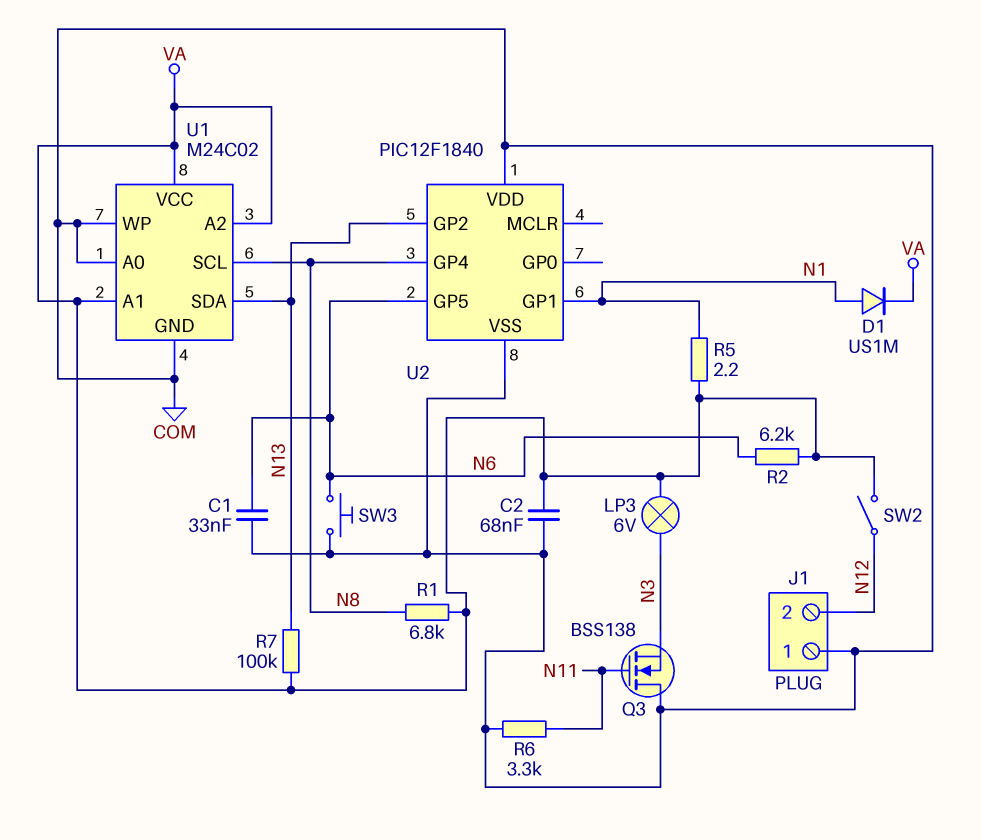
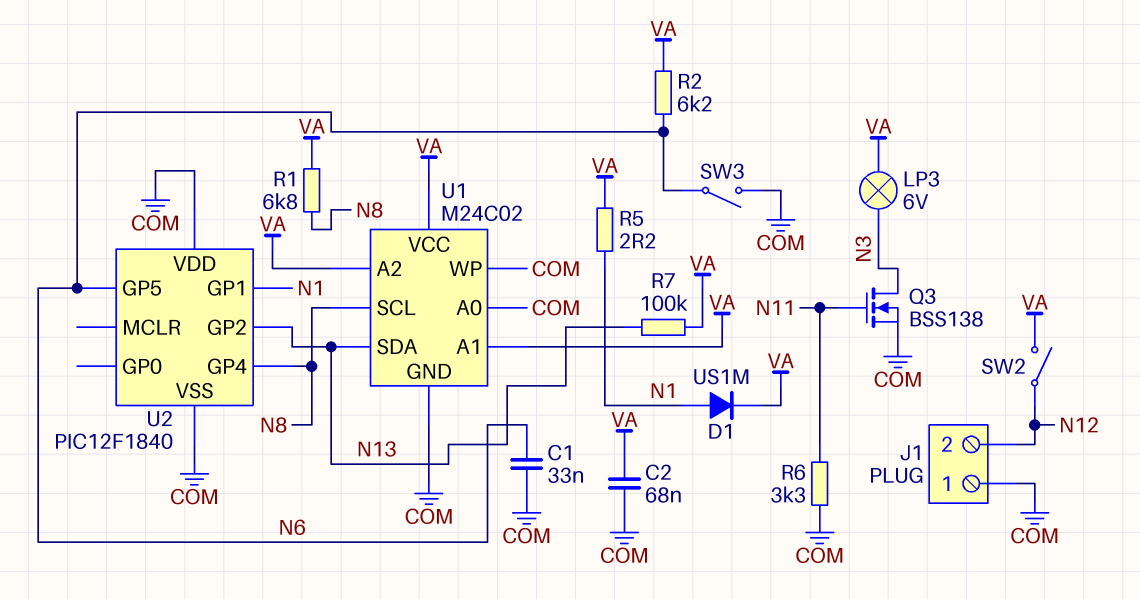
Q3: NMOS BSS138 (G N11, D COM, S N3) -> NMOS BSS138 (G N11, D N3, S COM)
SW3: button (COM, N6) -> switch (COM, N6)

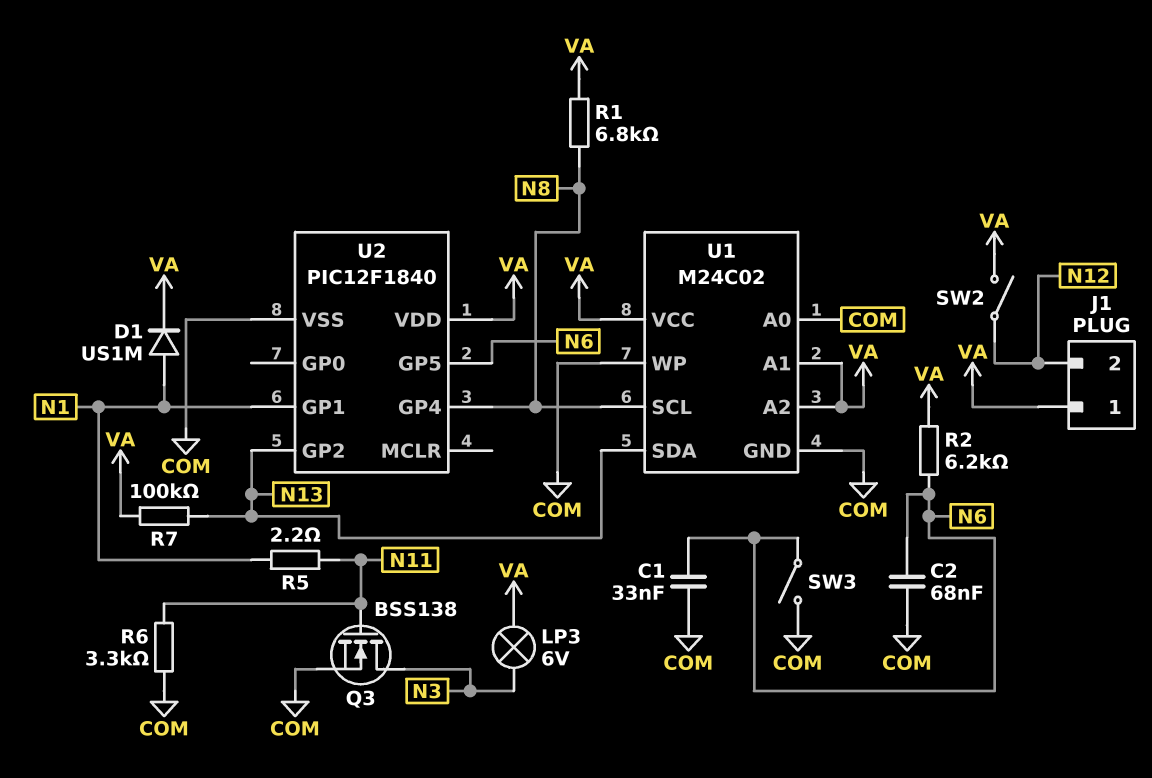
C2: 68nF (COM, VA) -> 68nF (COM, N6)
J1 pin 1: COM -> VA
R5: 2.2 (N1, VA) -> 2.2 (N1, N11)
U2 pin VDD: COM -> VA

